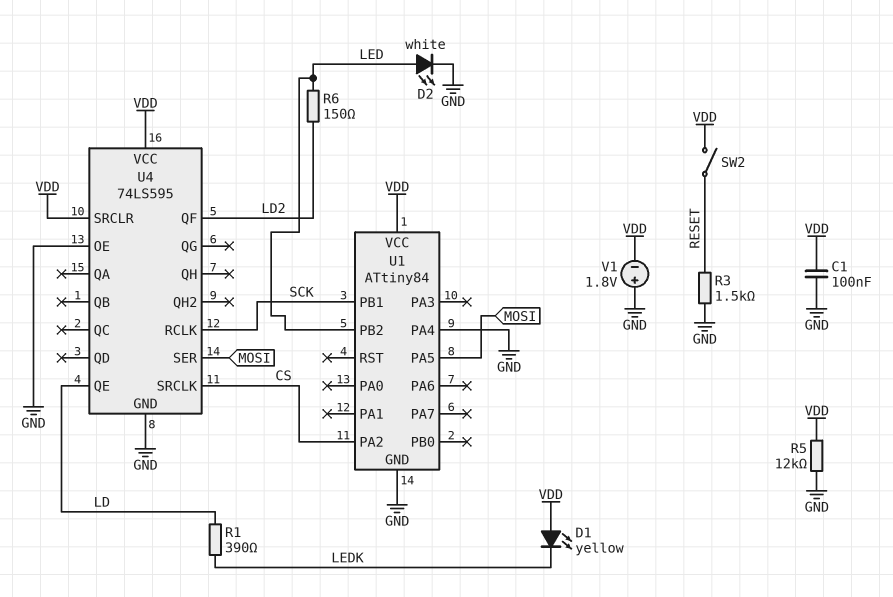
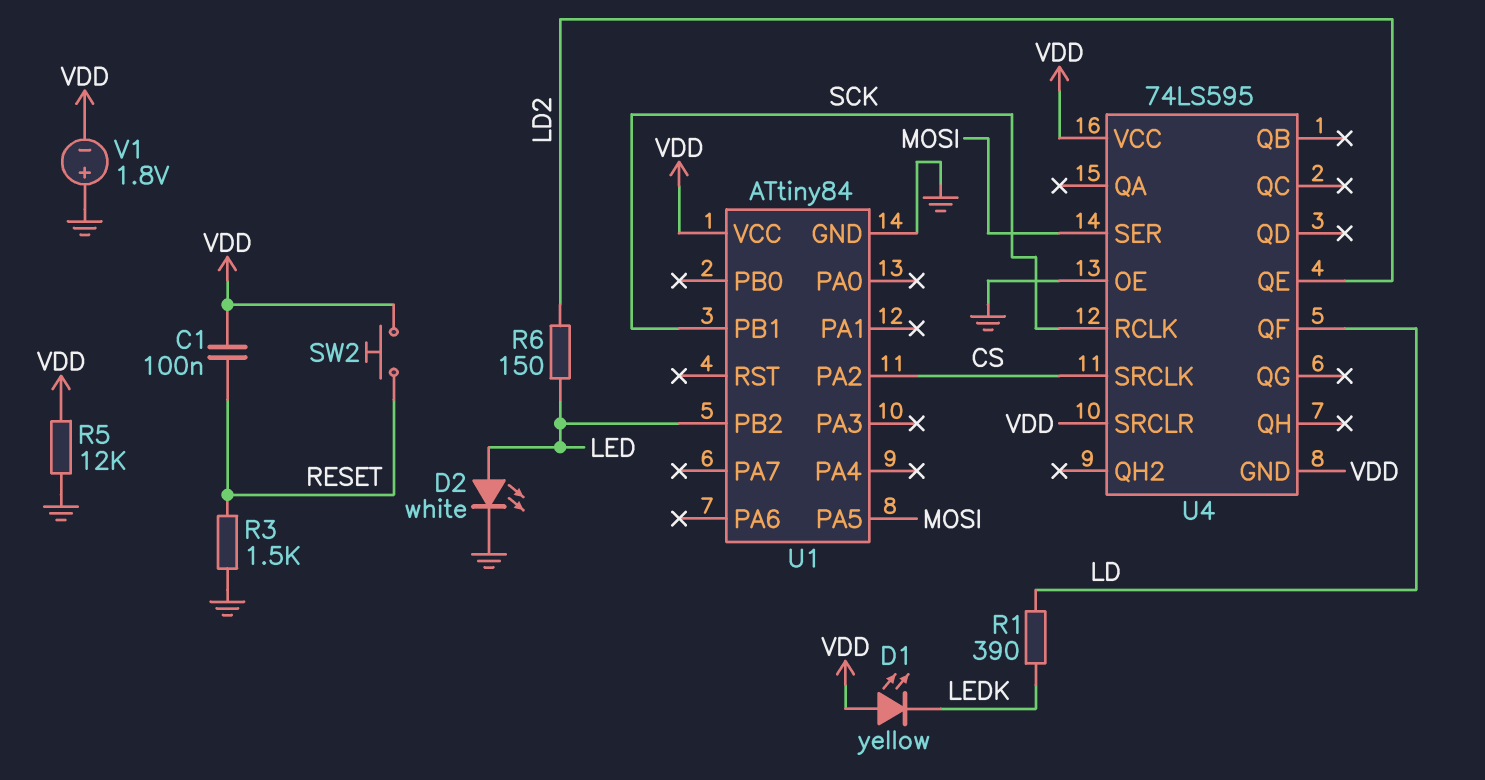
C1: 100nF (GND, VDD) -> 100nF (RESET, VDD)
SW2: switch (RESET, VDD) -> button (RESET, VDD)
U1 pin PA4: GND -> none
U4 pin GND: GND -> VDD
U4 pin QE: LD -> LD2
U4 pin QF: LD2 -> LD

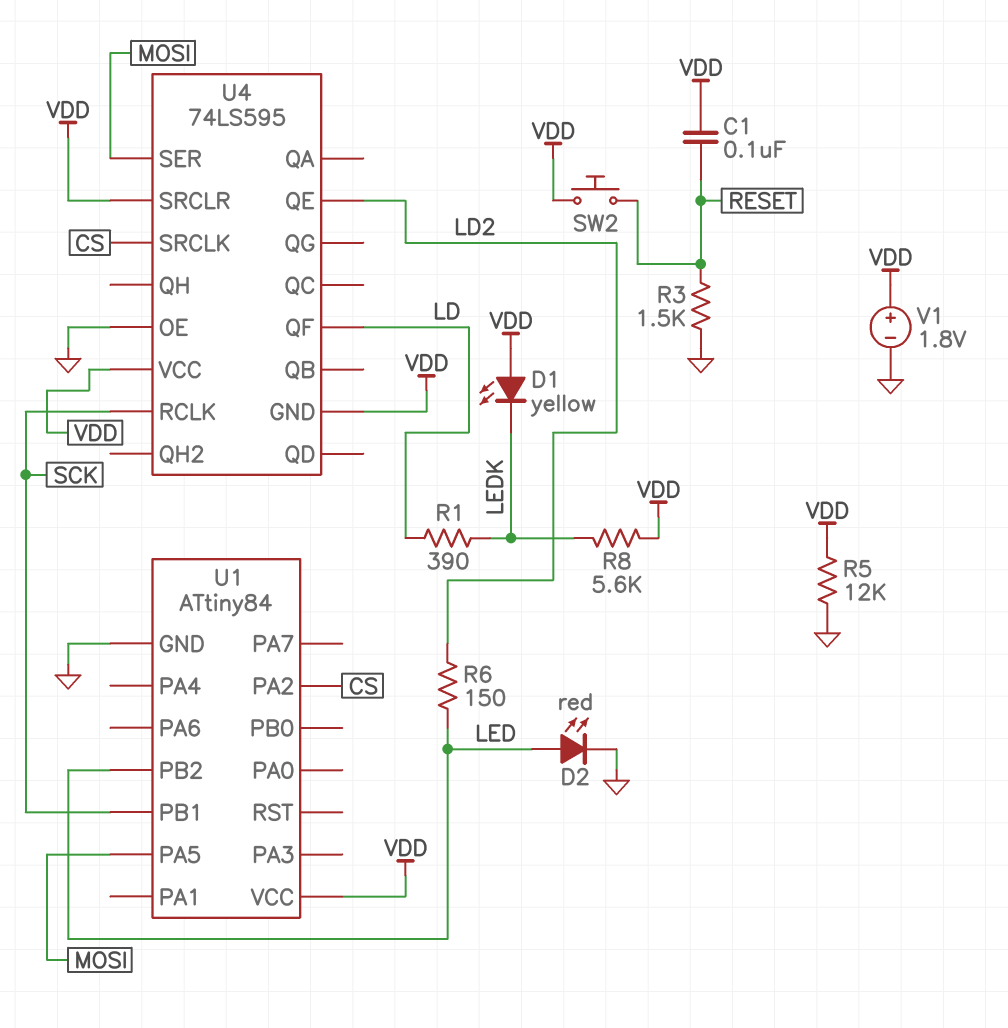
D2: LED white (A LED, K GND) -> LED red (A LED, K GND)
R8: none -> 5.6k (LEDK, VDD)
V1: 1.8V (plus GND, minus VDD) -> 1.8V (plus VDD, minus GND)

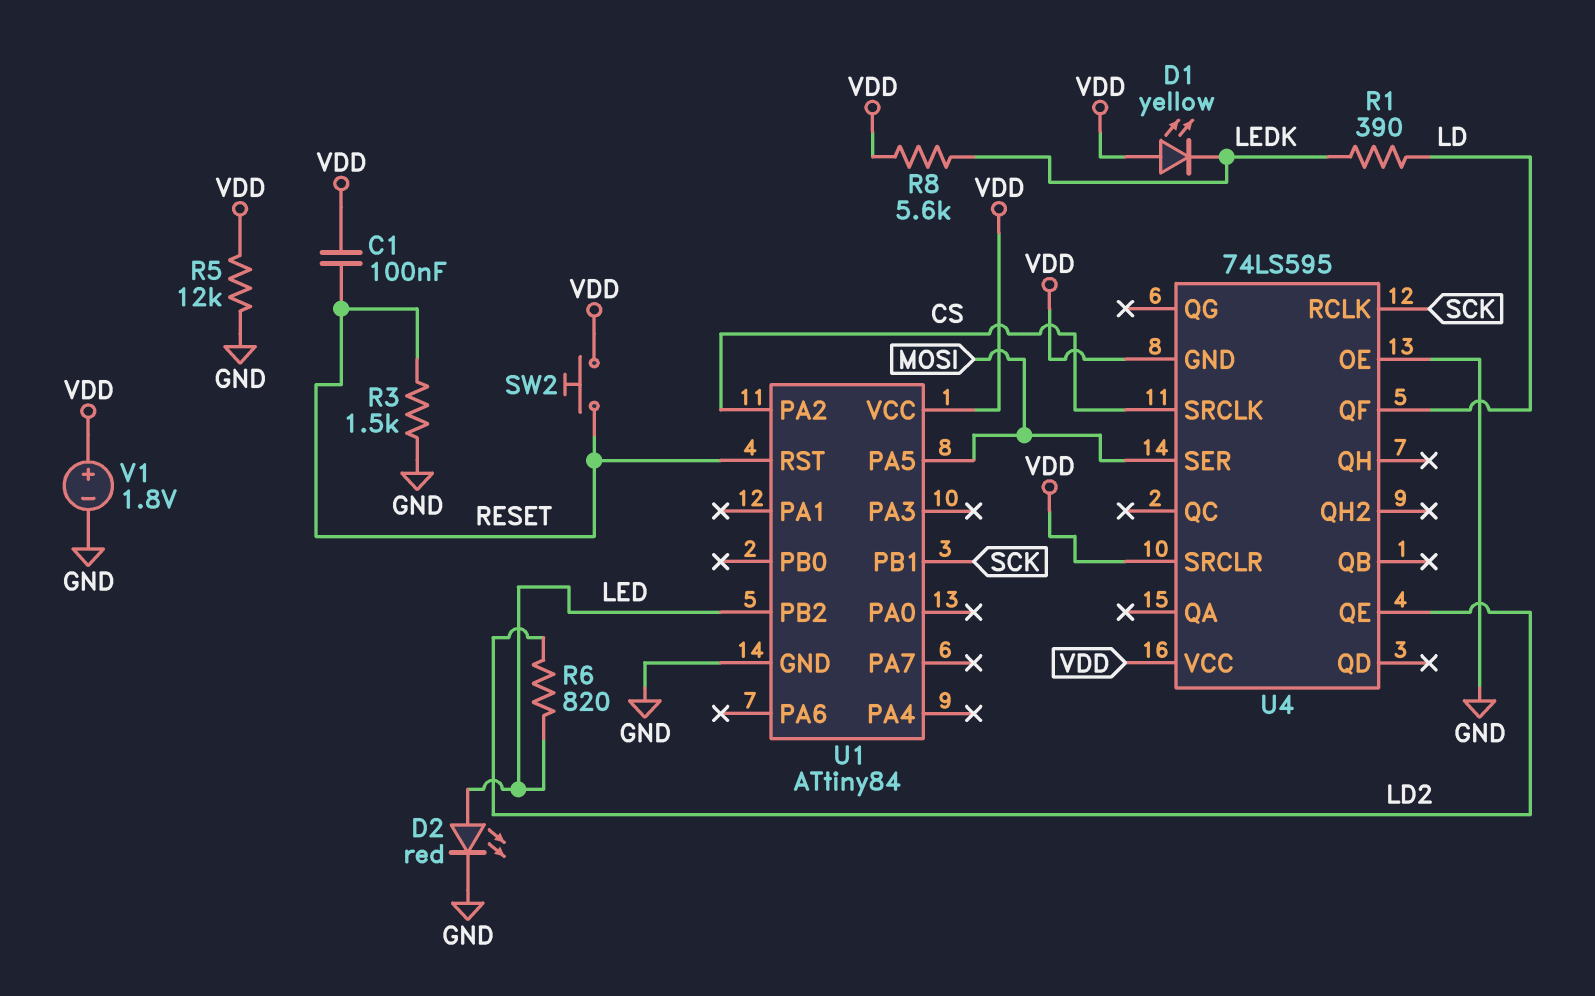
R6: 150 (LD2, LED) -> 820 (LD2, LED)
U1 pin RST: none -> RESET

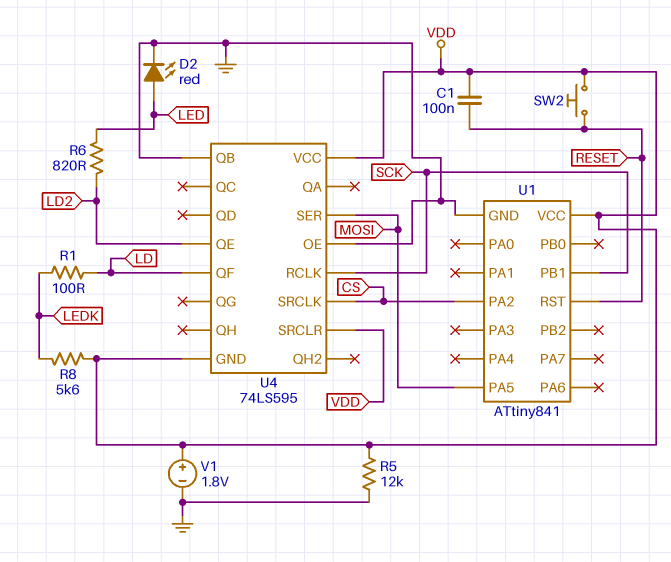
D1: LED yellow (A VDD, K LEDK) -> none
R1: 390 (LD, LEDK) -> 100 (LD, LEDK)
R3: 1.5k (GND, RESET) -> none
U1: ATtiny84 -> ATtiny841
U1 pin PB2: LED -> none
U4 pin QB: none -> GND

